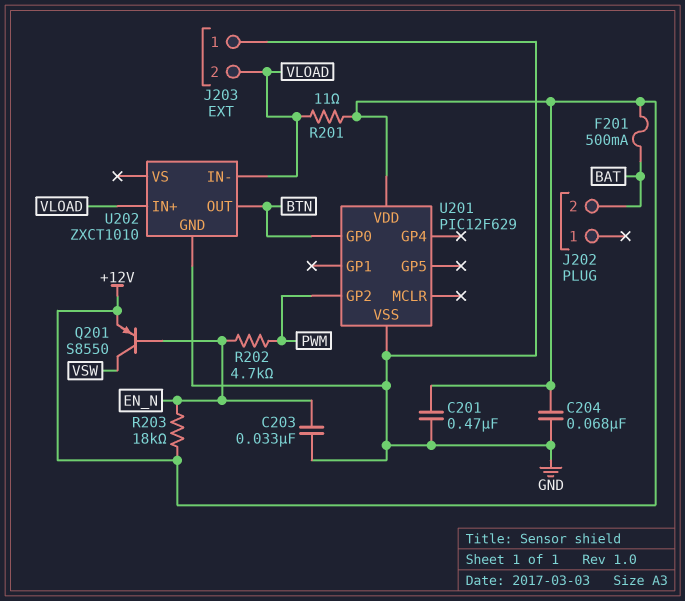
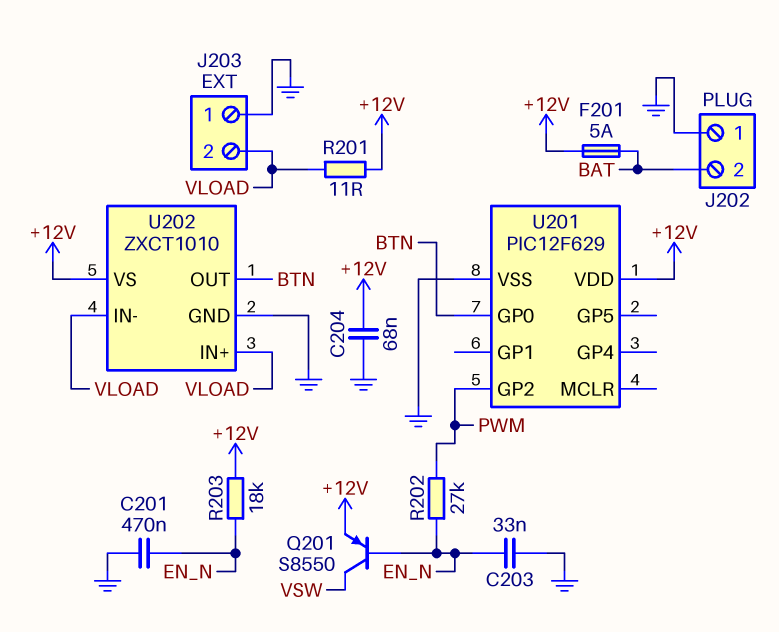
C201: 470nF (+12V, GND) -> 470nF (EN_N, GND)
F201: 500mA (+12V, BAT) -> 5A (+12V, BAT)
J202 pin 1: none -> GND
R202: 4.7k (EN_N, PWM) -> 27k (EN_N, PWM)
U202 pin VS: none -> +12V

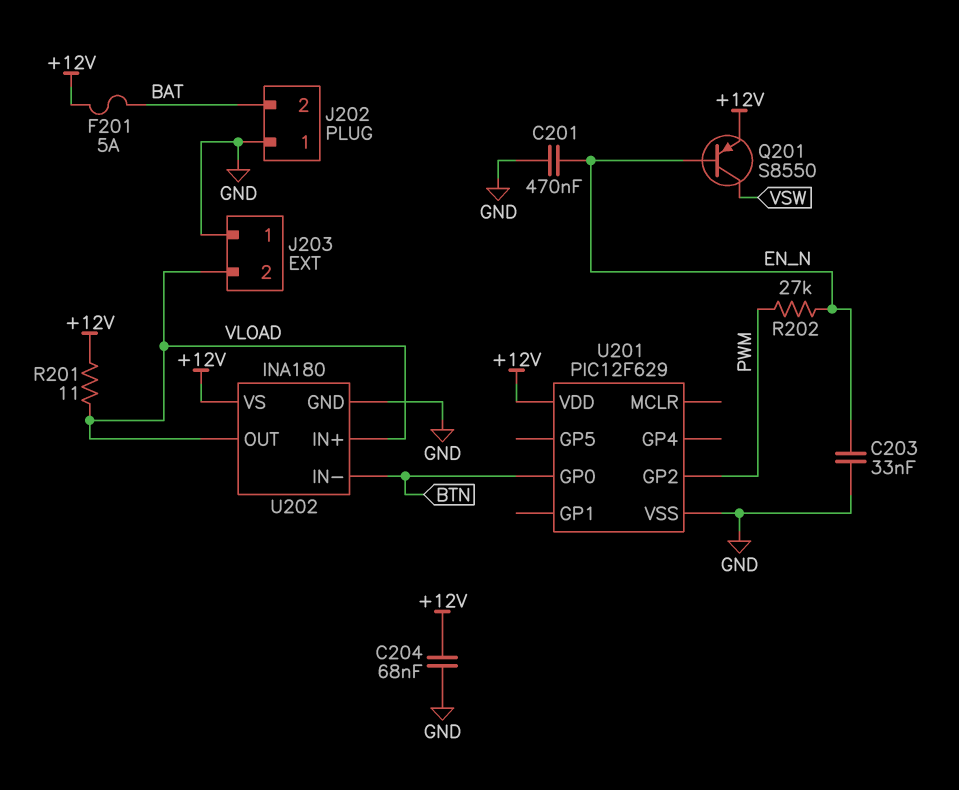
R203: 18k (+12V, EN_N) -> none
U202: ZXCT1010 -> INA180
U202 pin IN-: VLOAD -> BTN
U202 pin OUT: BTN -> VLOAD

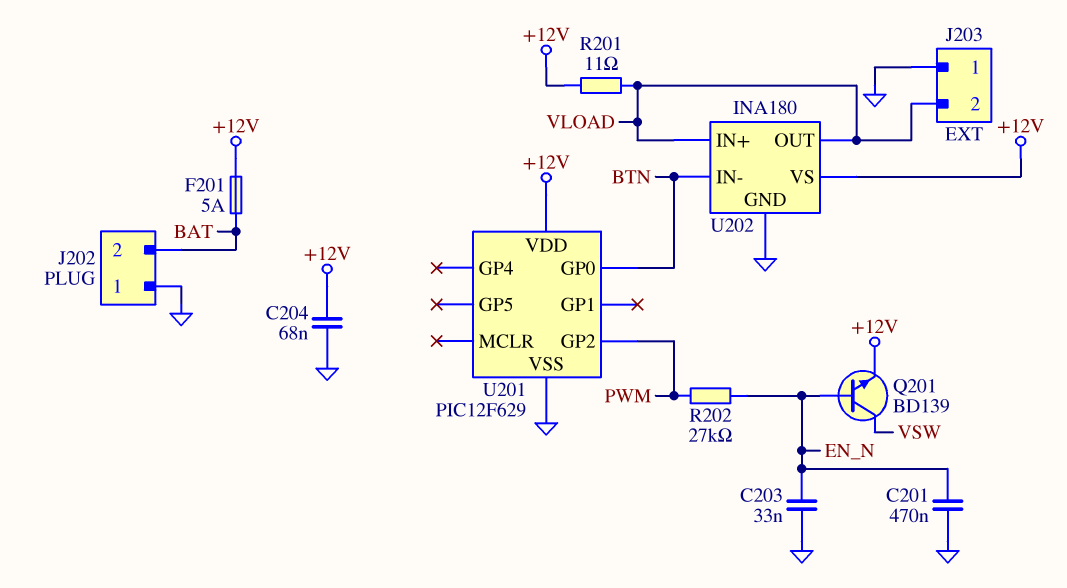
Q201: PNP S8550 (B EN_N, C VSW, E +12V) -> NPN BD139 (B EN_N, C VSW, E +12V)

